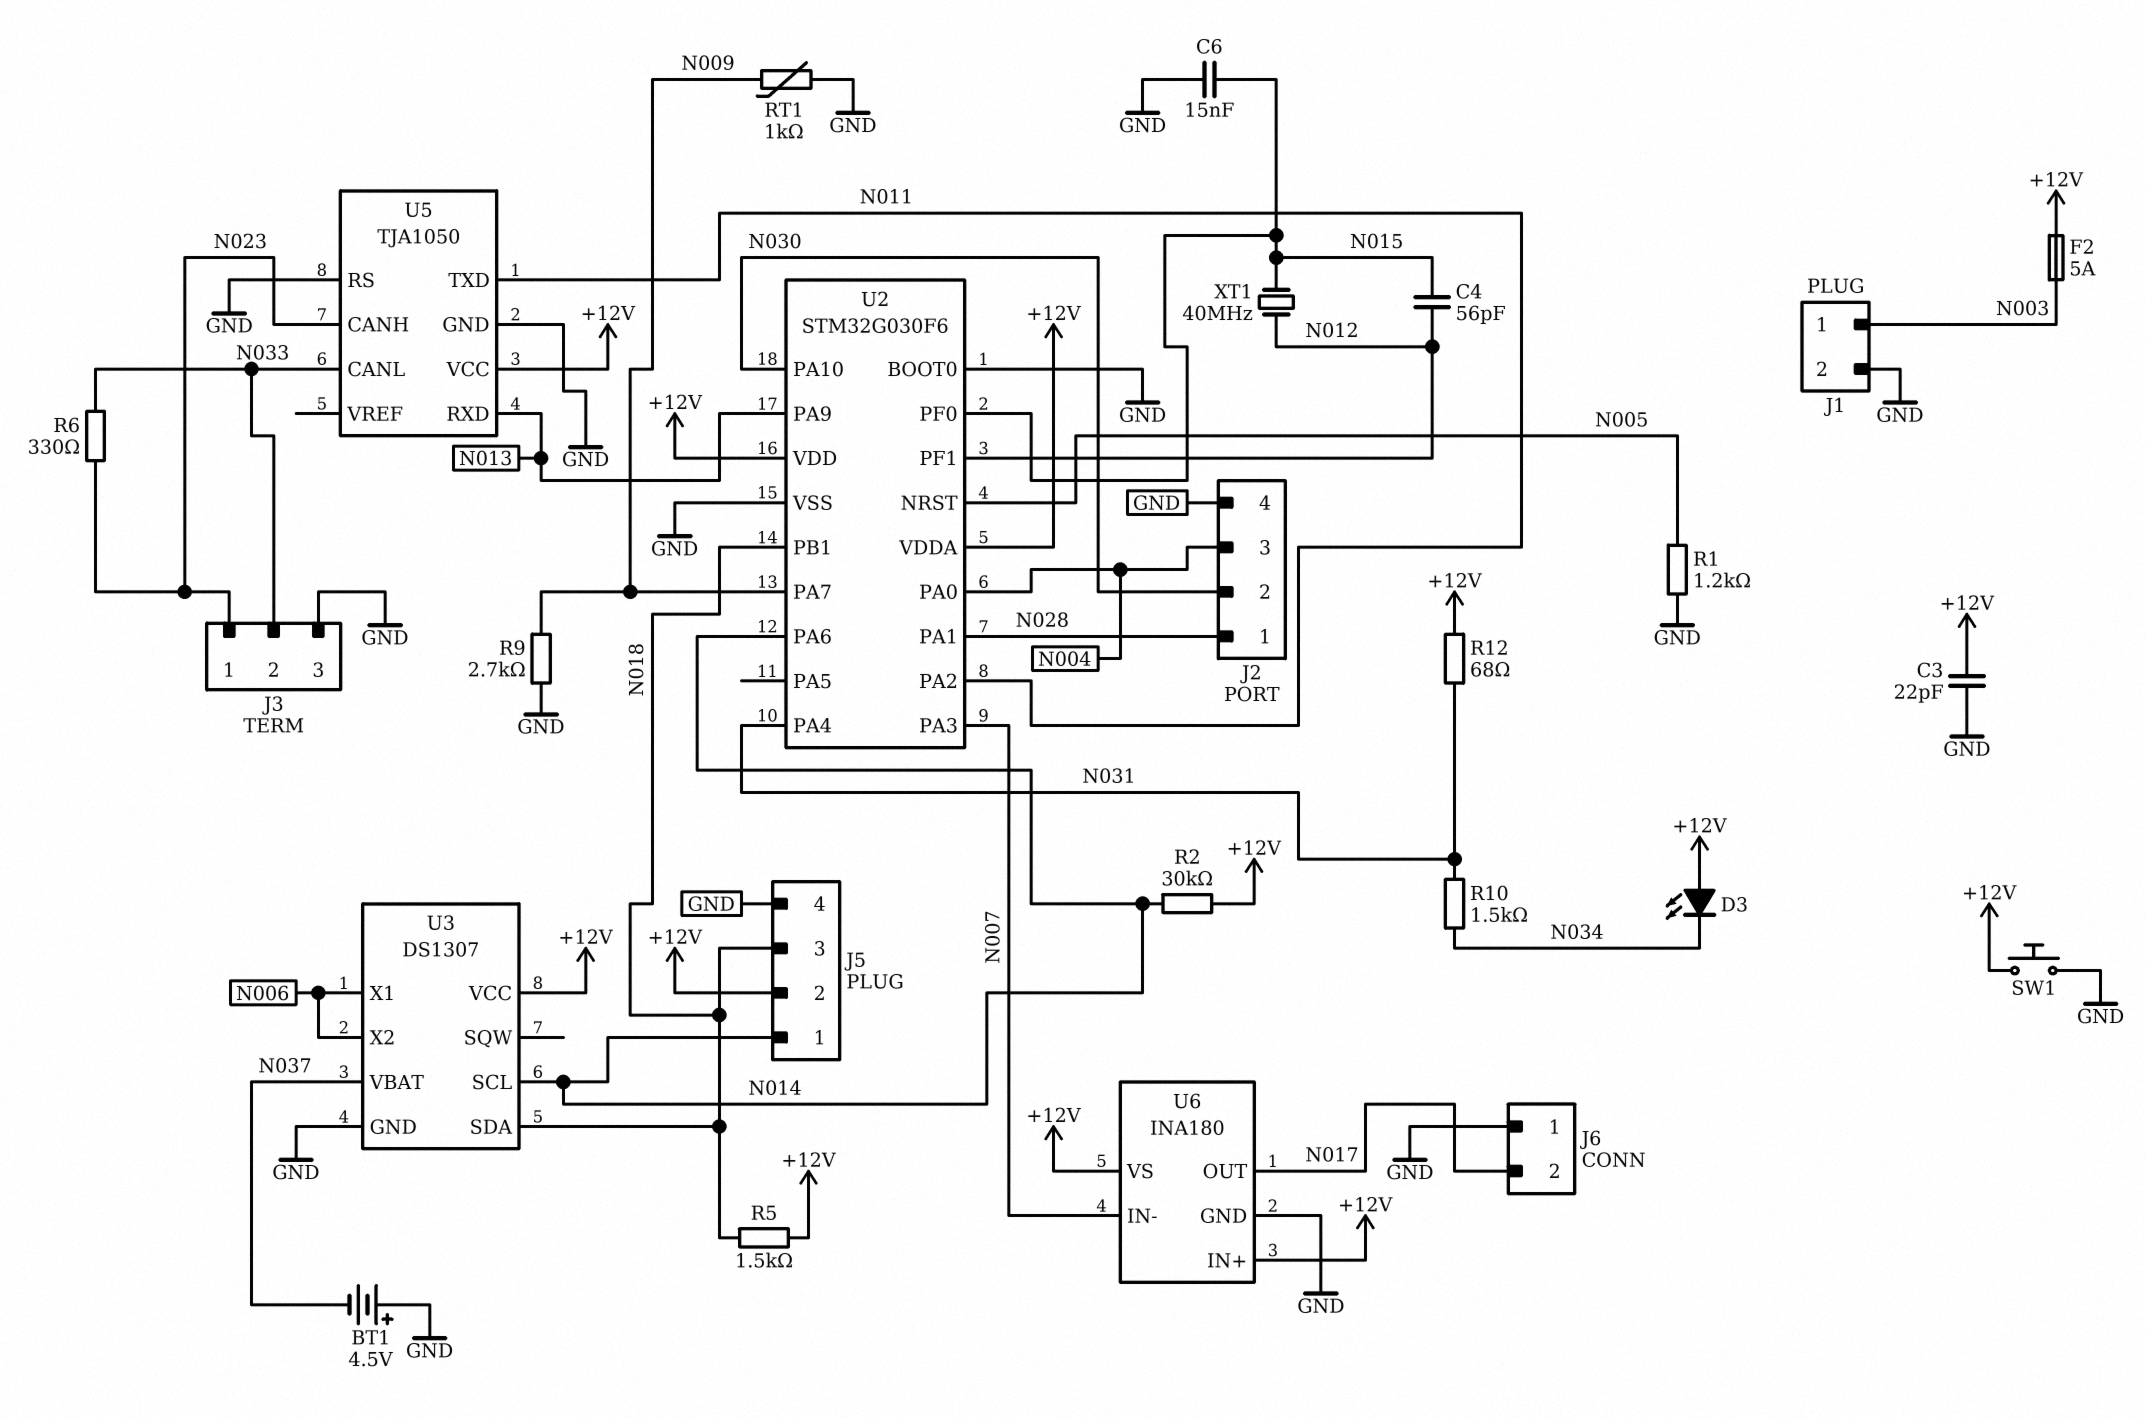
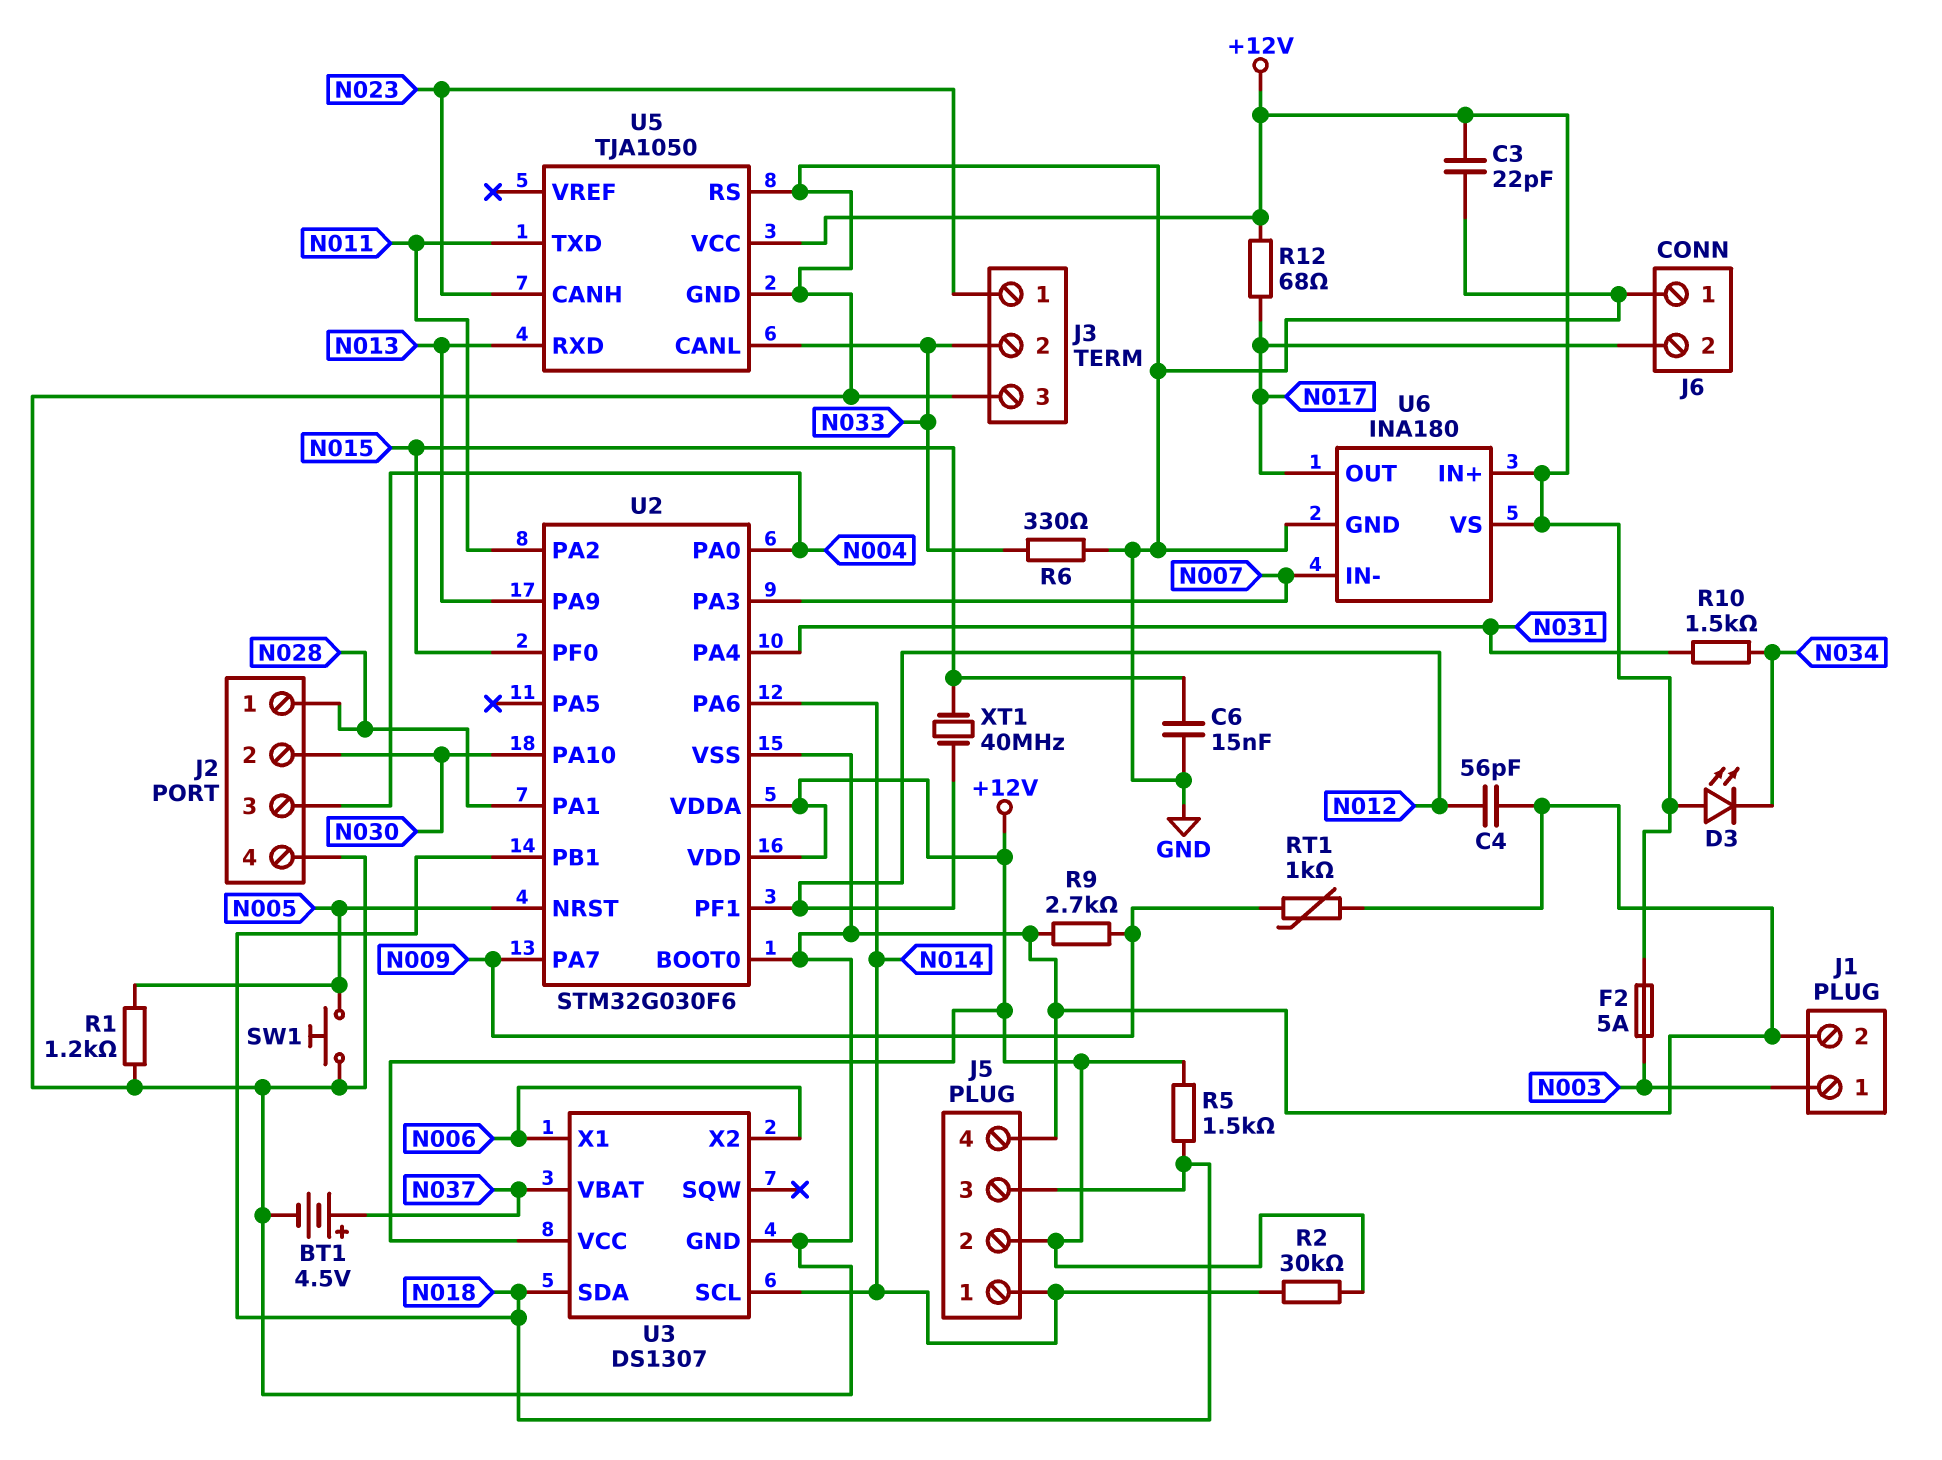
BT1: 4.5V (plus GND, minus N037) -> 4.5V (plus N037, minus GND)
C4: 56pF (N012, N015) -> 56pF (GND, N012)
R6: 330 (N023, N033) -> 330 (GND, N033)
R12: 68 (+12V, N031) -> 68 (+12V, N017)
SW1: button (+12V, GND) -> button (GND, N005)

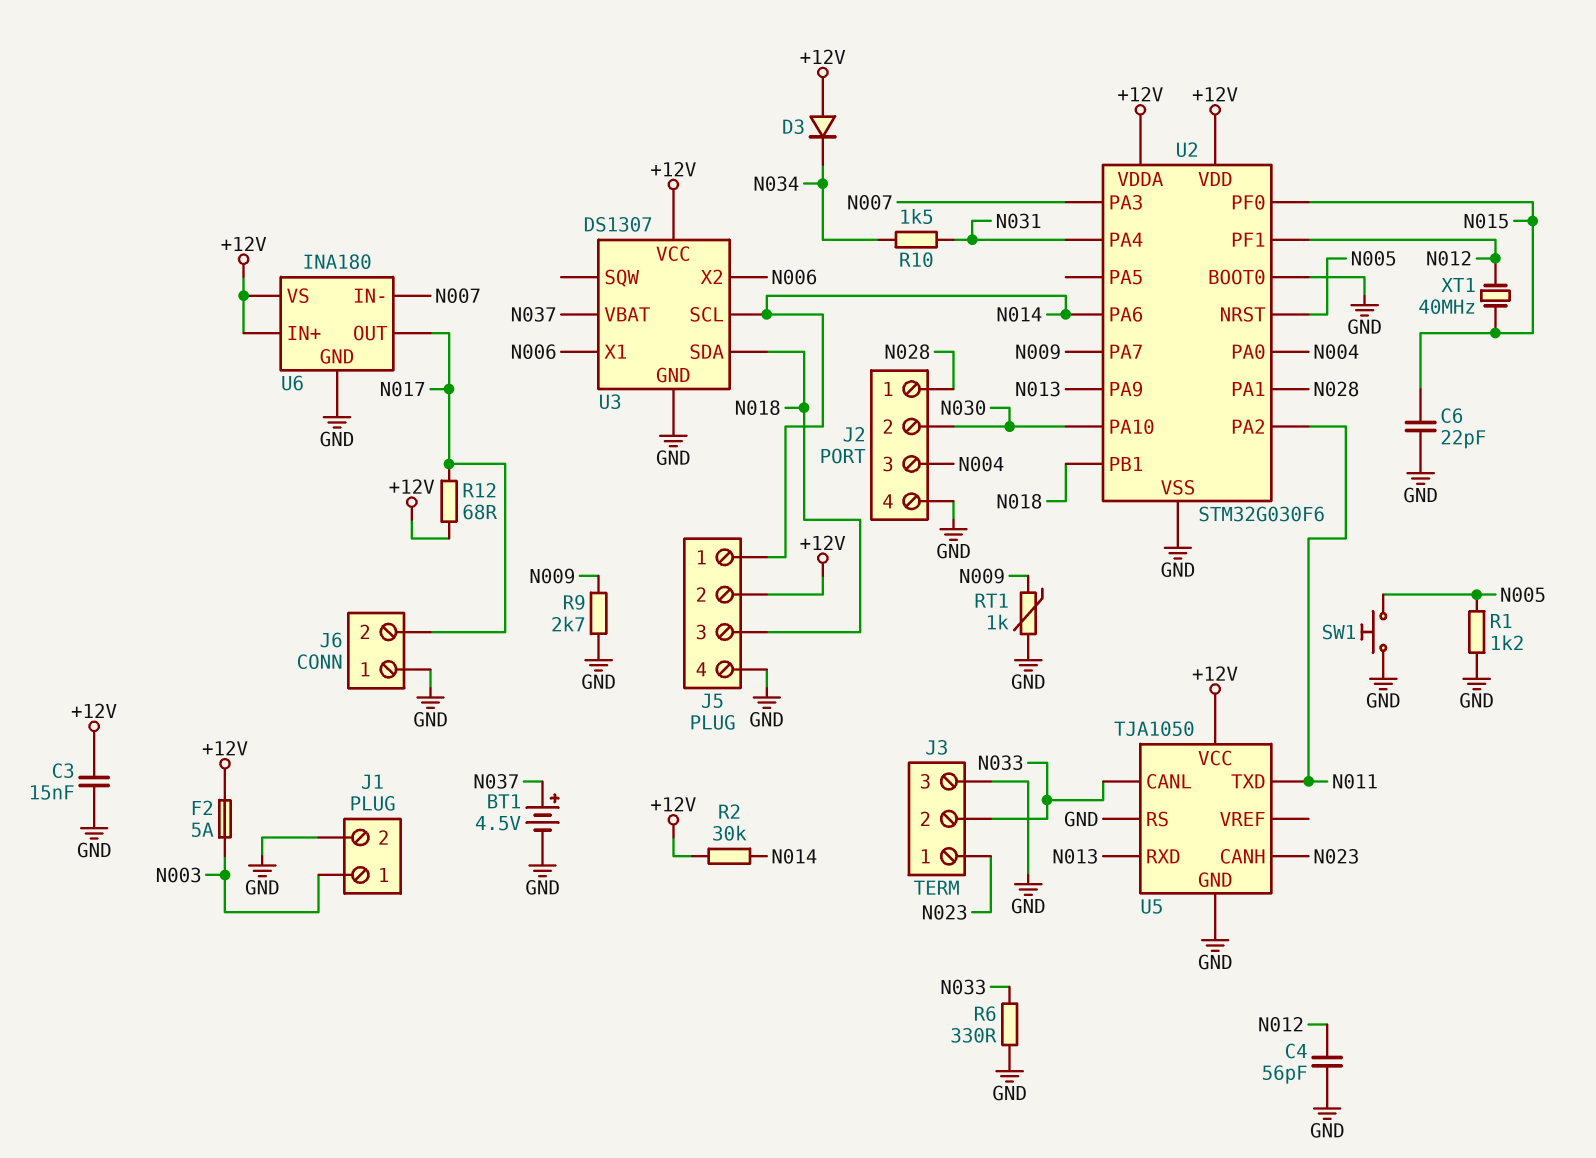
C3: 22pF (+12V, GND) -> 15nF (+12V, GND)
C6: 15nF (GND, N015) -> 22pF (GND, N015)
D3: LED (A +12V, K N034) -> diode (A +12V, K N034)
R5: 1.5k (+12V, N018) -> none

